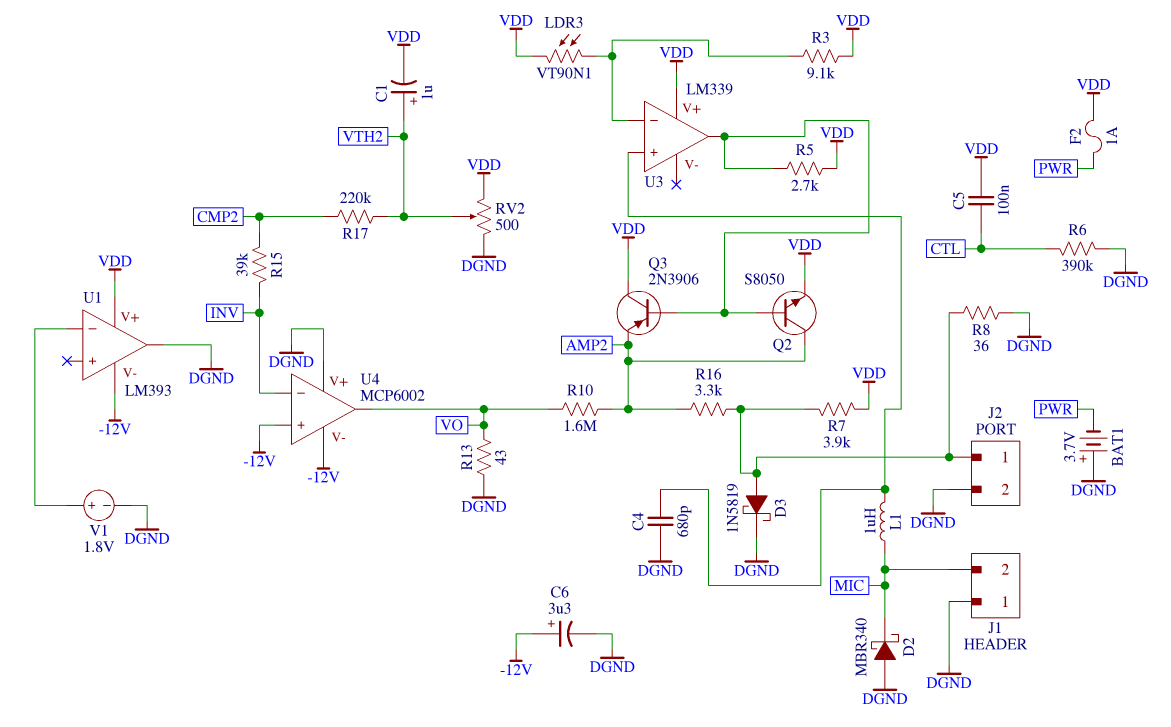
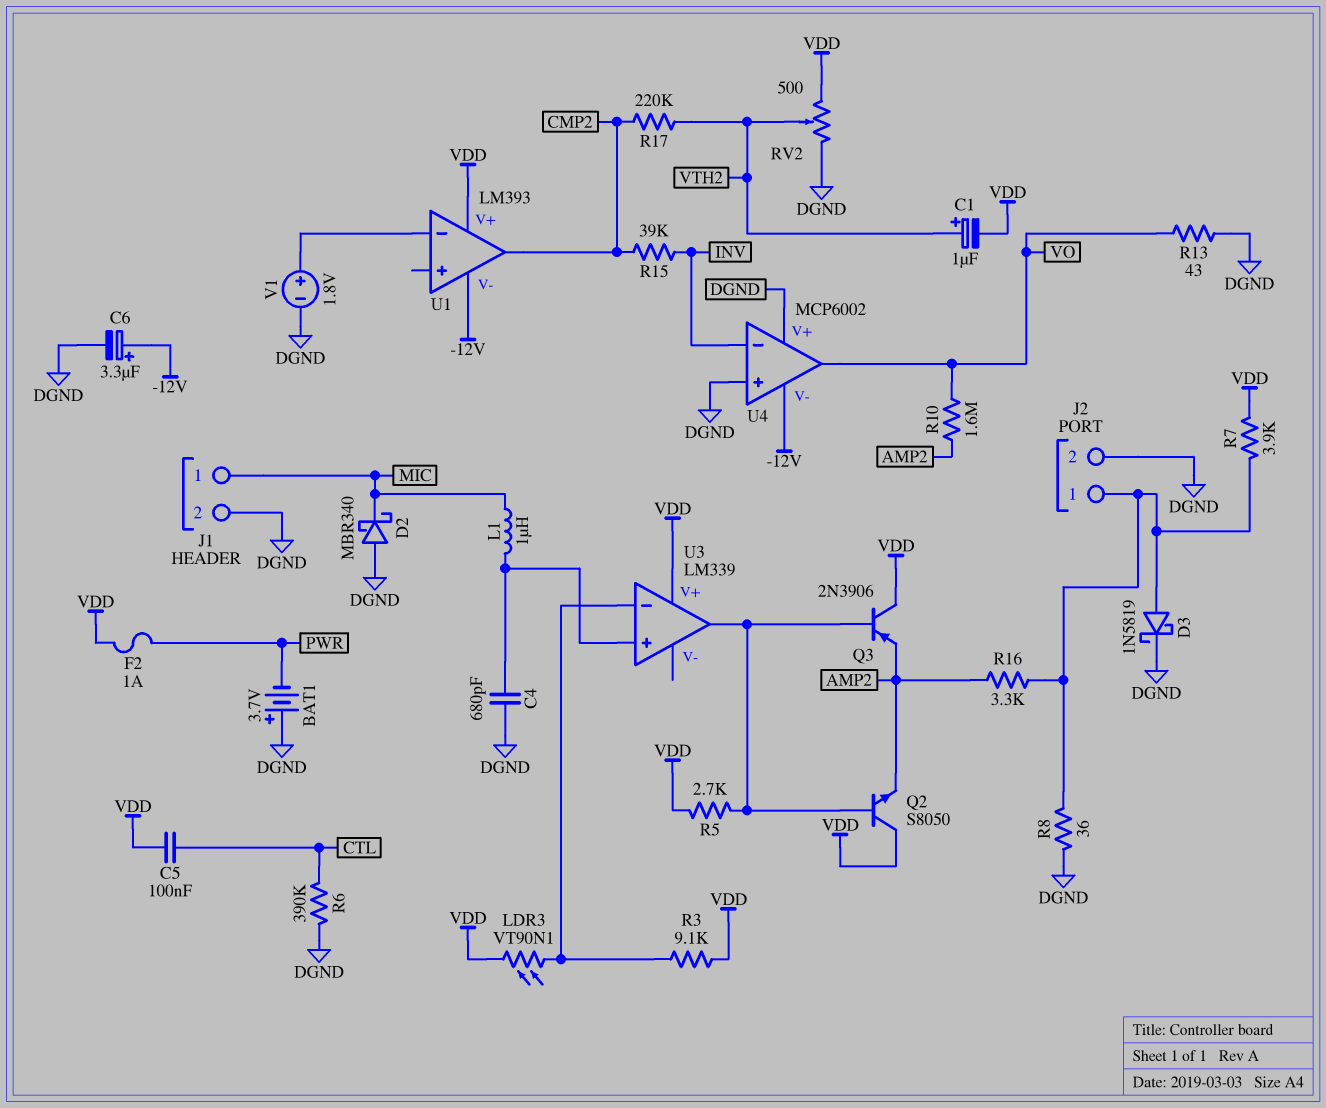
J1 pin 1: DGND -> MIC
J1 pin 2: MIC -> DGND
Q2: NPN S8050 (B U3/out, C AMP2, E VDD) -> NPN S8050 (B U3/out, C VDD, E AMP2)
U1 pin out: DGND -> CMP2
U4 pin in+: -12V -> DGND

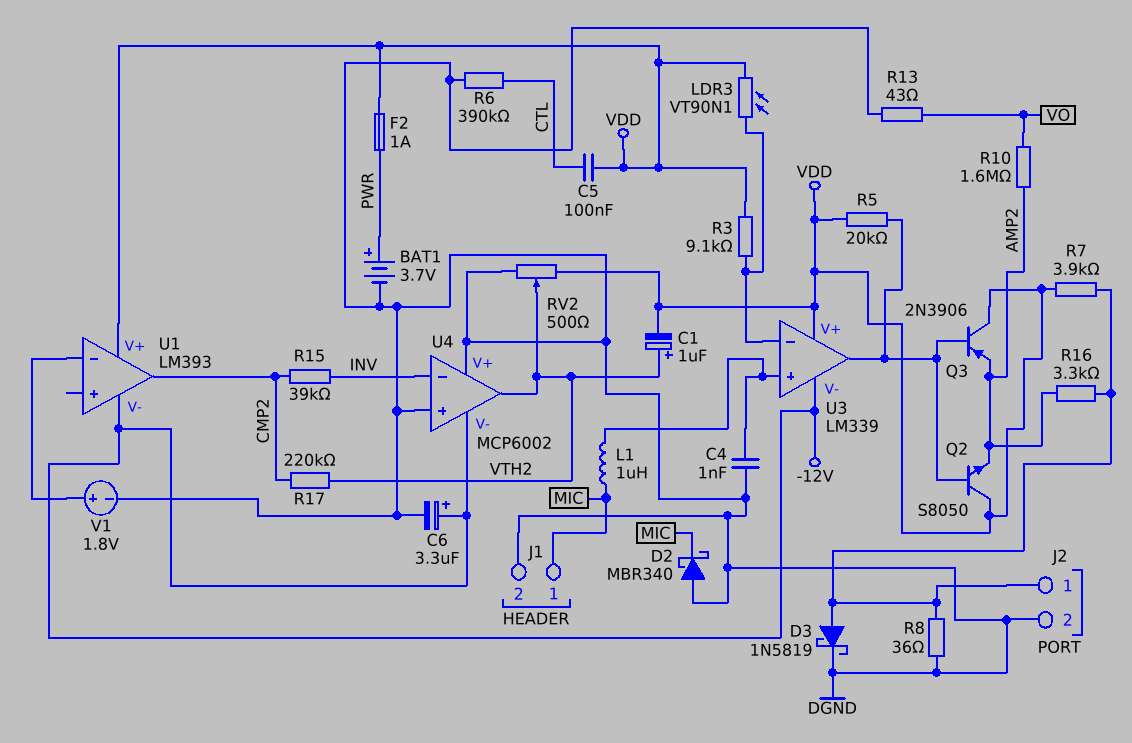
BAT1: 3.7V (plus DGND, minus PWR) -> 3.7V (plus PWR, minus DGND)
C4: 680pF (DGND, U3/in+) -> 1nF (DGND, U3/in+)
R5: 2.7k (U3/out, VDD) -> 20k (U3/out, VDD)
U3 pin V-: none -> -12V
U4 pin out: VO -> VTH2

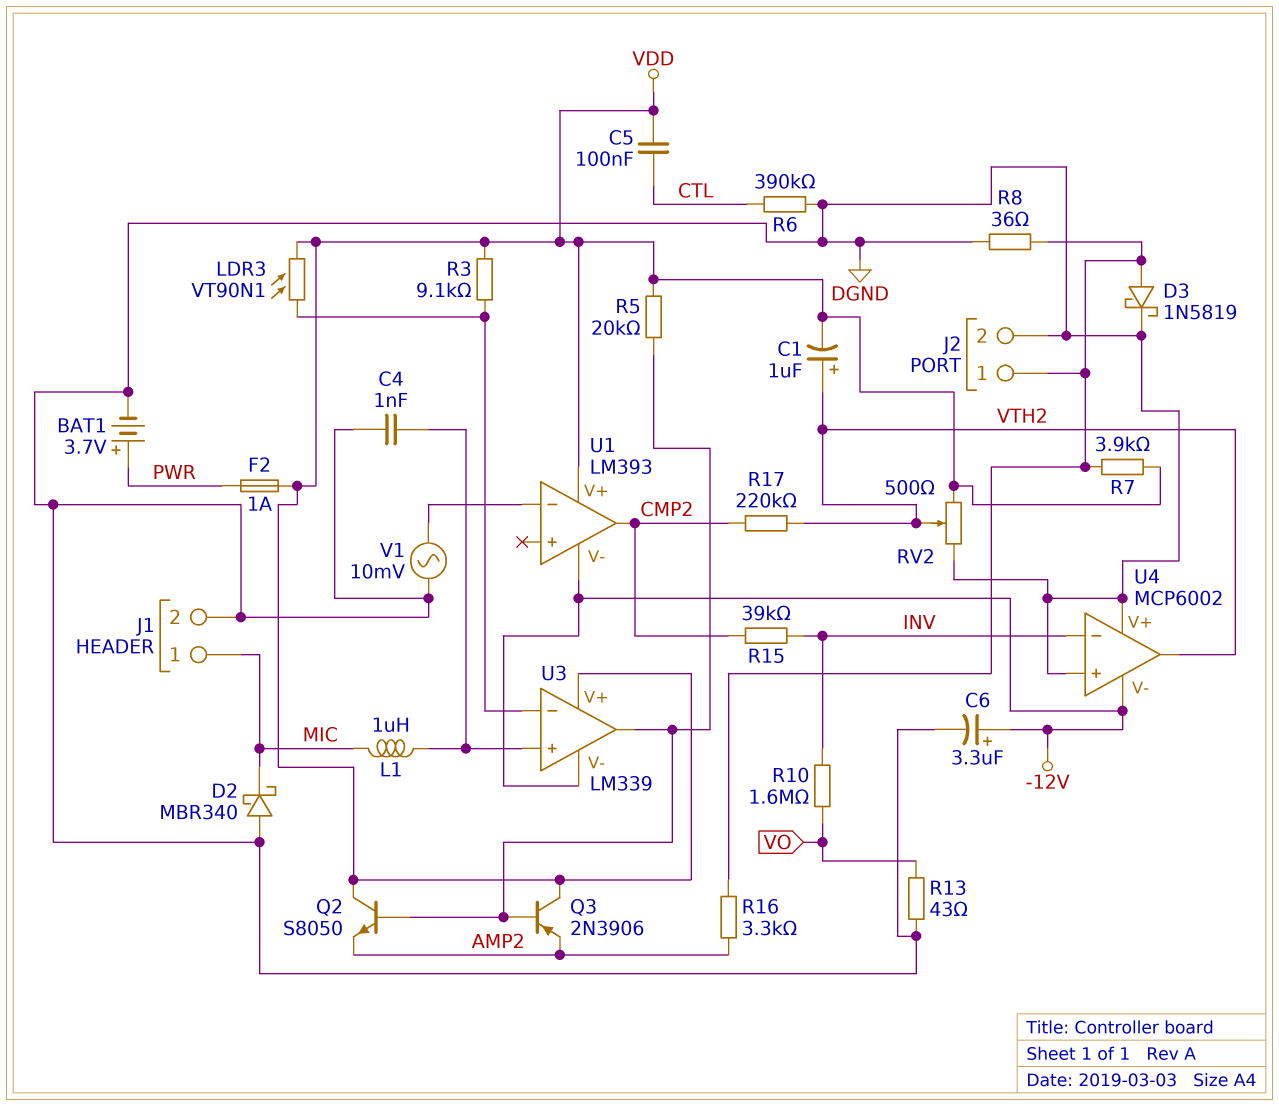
R10: 1.6M (AMP2, VO) -> 1.6M (INV, VO)
V1: 1.8V (plus U1/in-, minus DGND) -> AC 10mV (DGND, U1/in-)

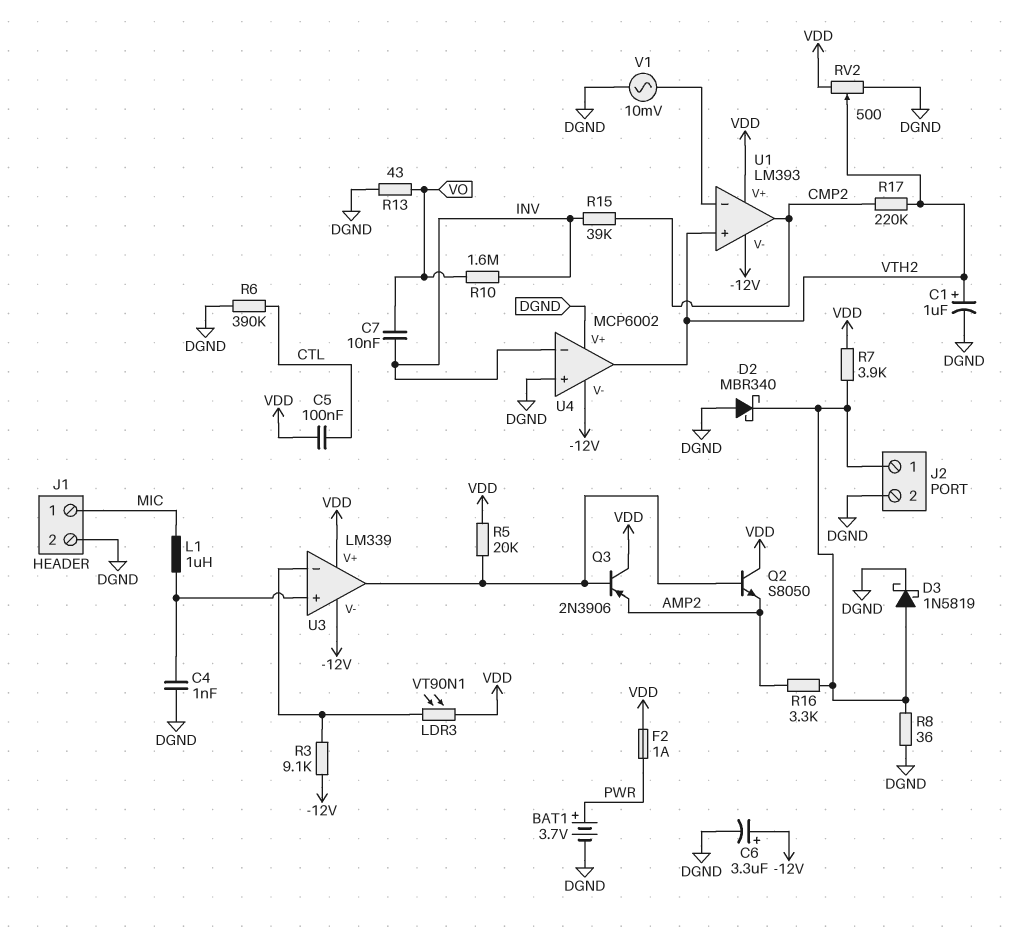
C1: 1uF (plus VTH2, minus VDD) -> 1uF (plus VTH2, minus DGND)
C7: none -> 10nF (INV, VO)
D2: schottky MBR340 (A DGND, K MIC) -> schottky MBR340 (A DGND, K J2/1)
R3: 9.1k (U3/in-, VDD) -> 9.1k (-12V, U3/in-)
U1 pin in+: none -> VTH2

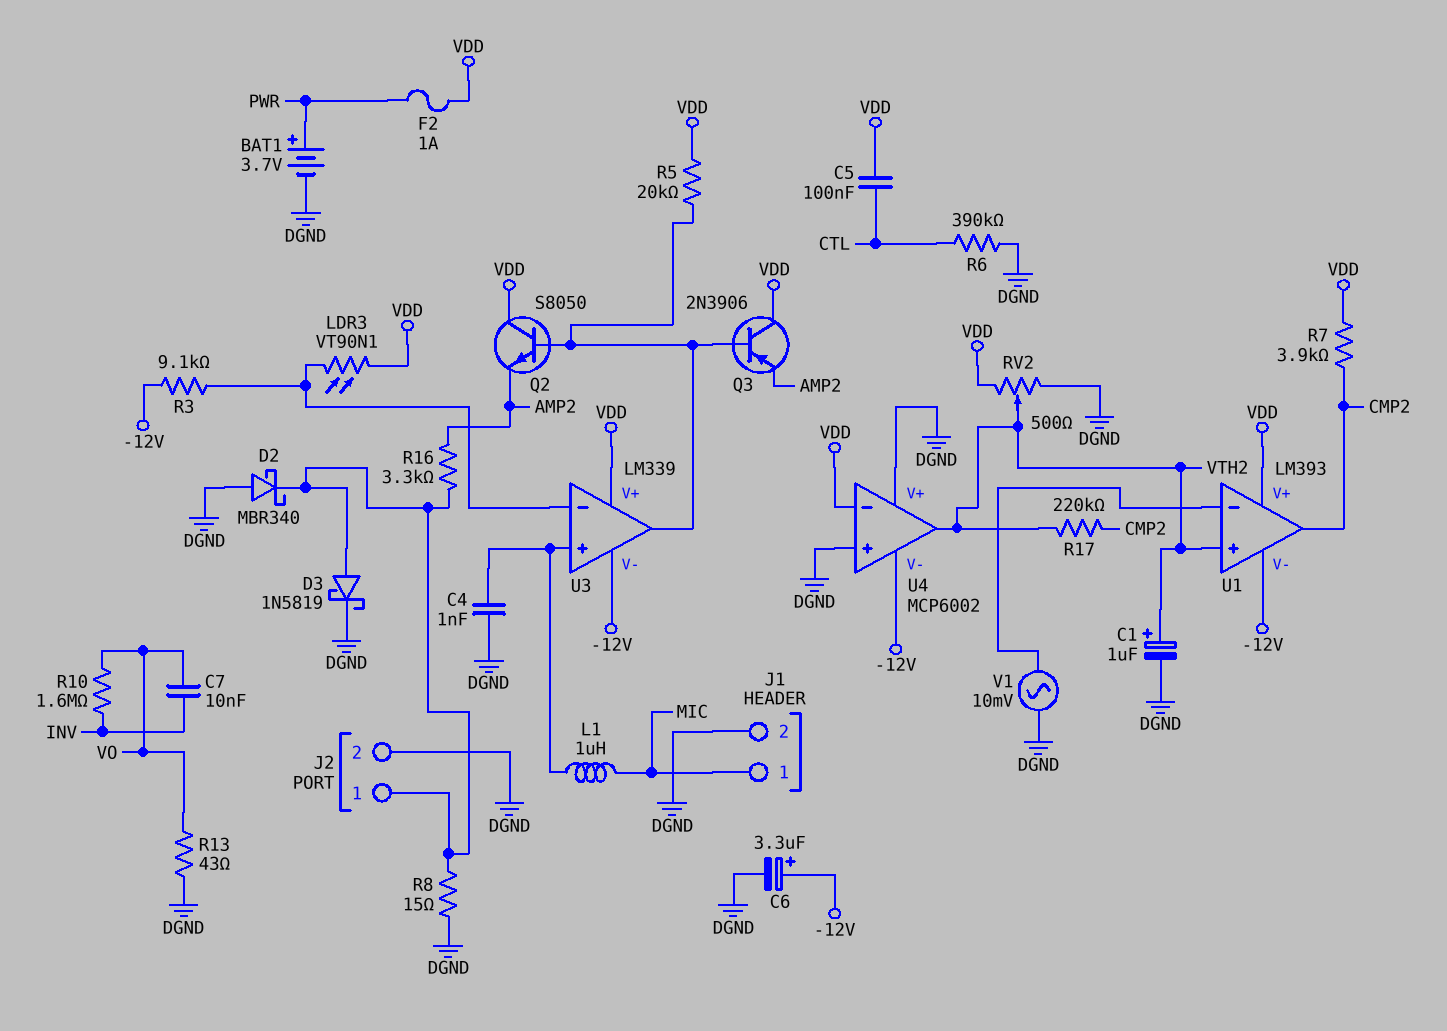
R7: 3.9k (J2/1, VDD) -> 3.9k (CMP2, VDD)
R8: 36 (DGND, J2/1) -> 15 (DGND, J2/1)
R15: 39k (CMP2, INV) -> none
U4 pin in-: INV -> VDD

